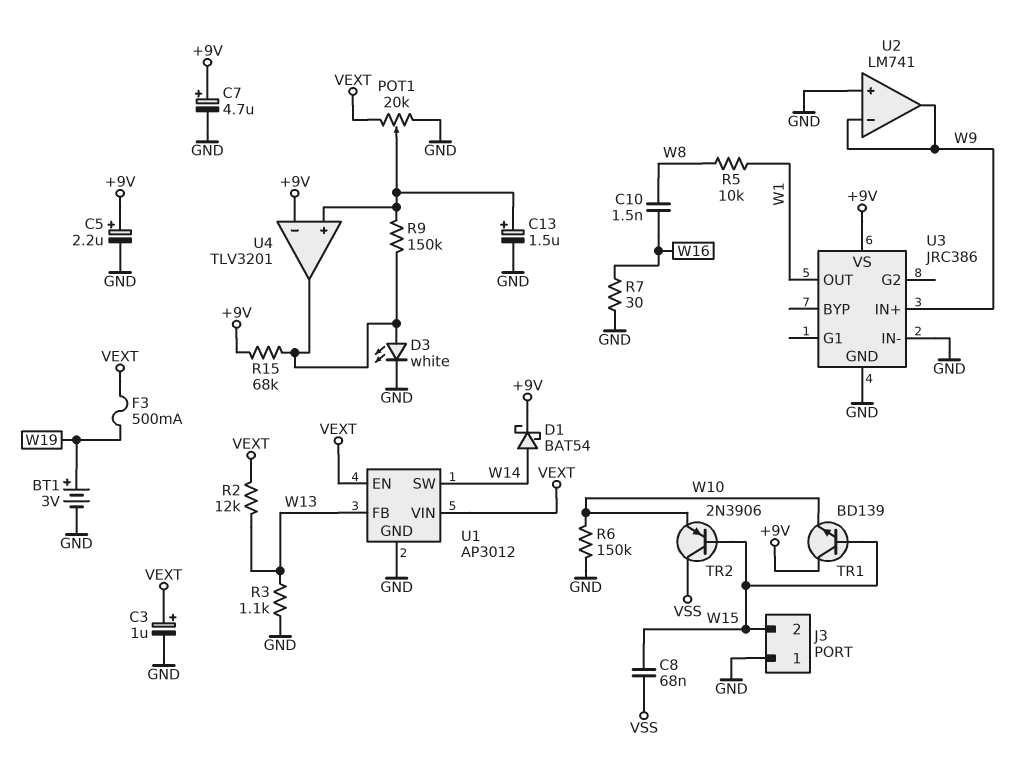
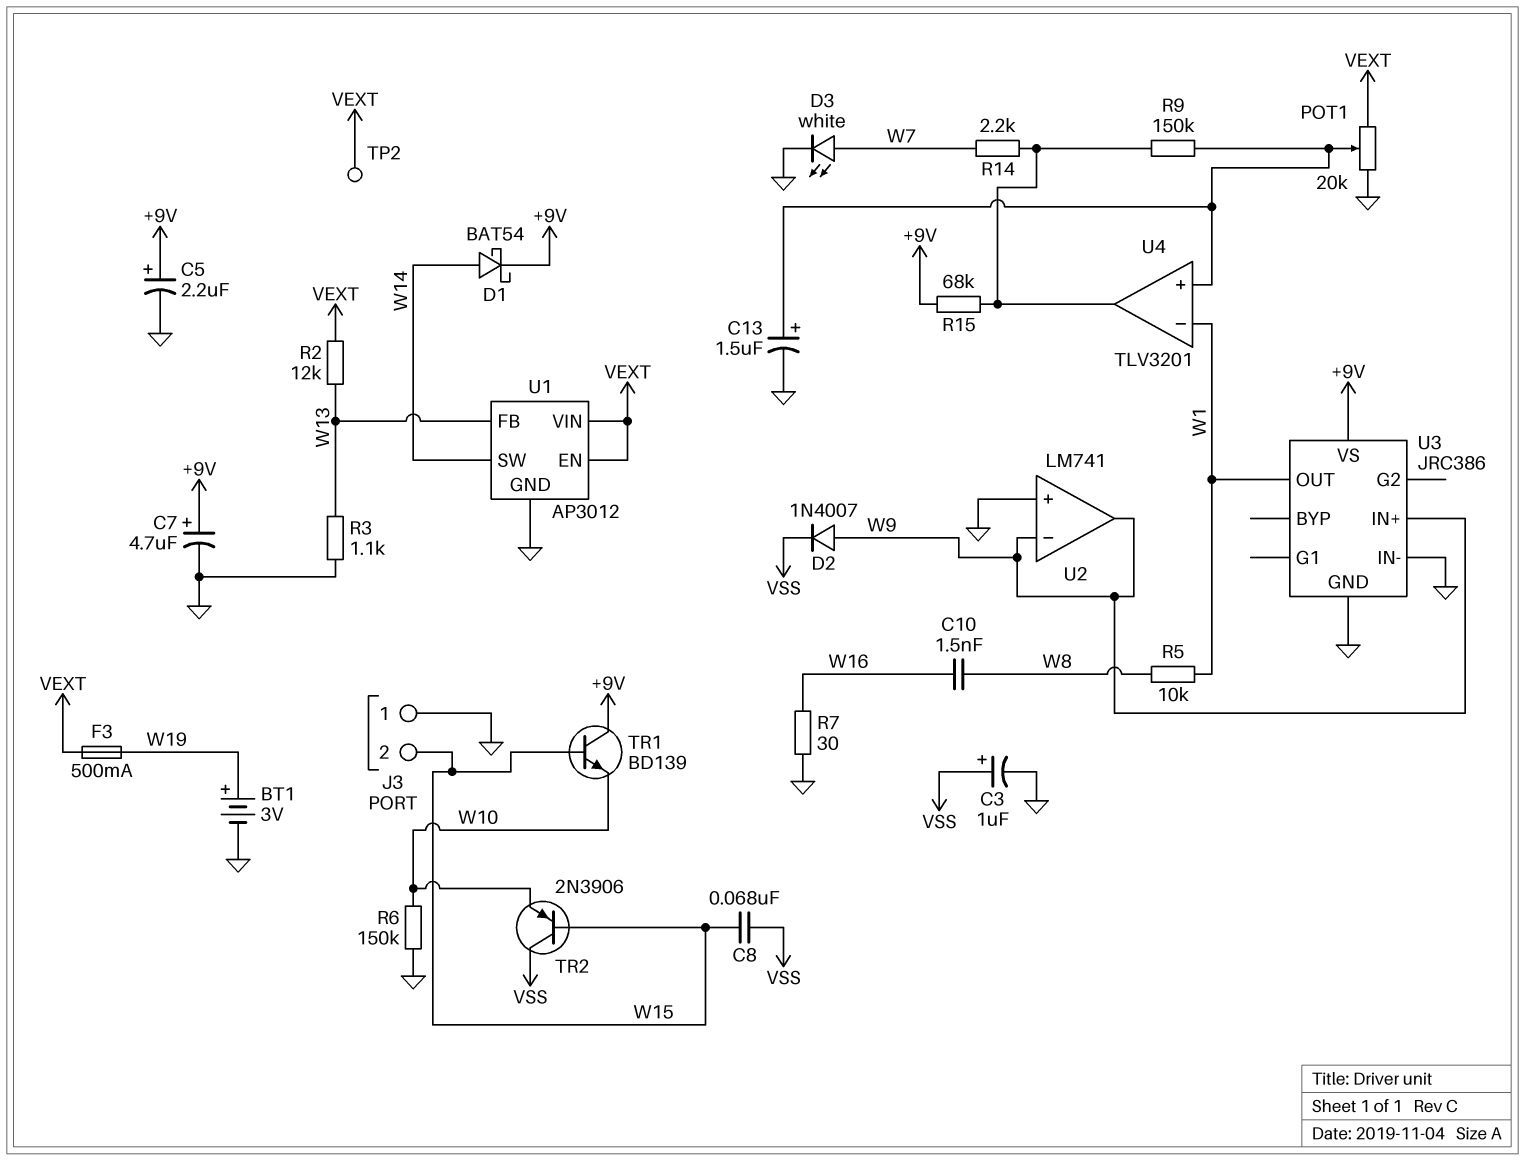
C3: 1uF (plus VEXT, minus GND) -> 1uF (plus VSS, minus GND)
D2: none -> diode 1N4007 (A W9, K VSS)
D3: LED white (A U4/out, K GND) -> LED white (A W7, K GND)
R14: none -> 2.2k (U4/out, W7)
TP2: none -> test point (VEXT)
U4 pin in-: +9V -> W1

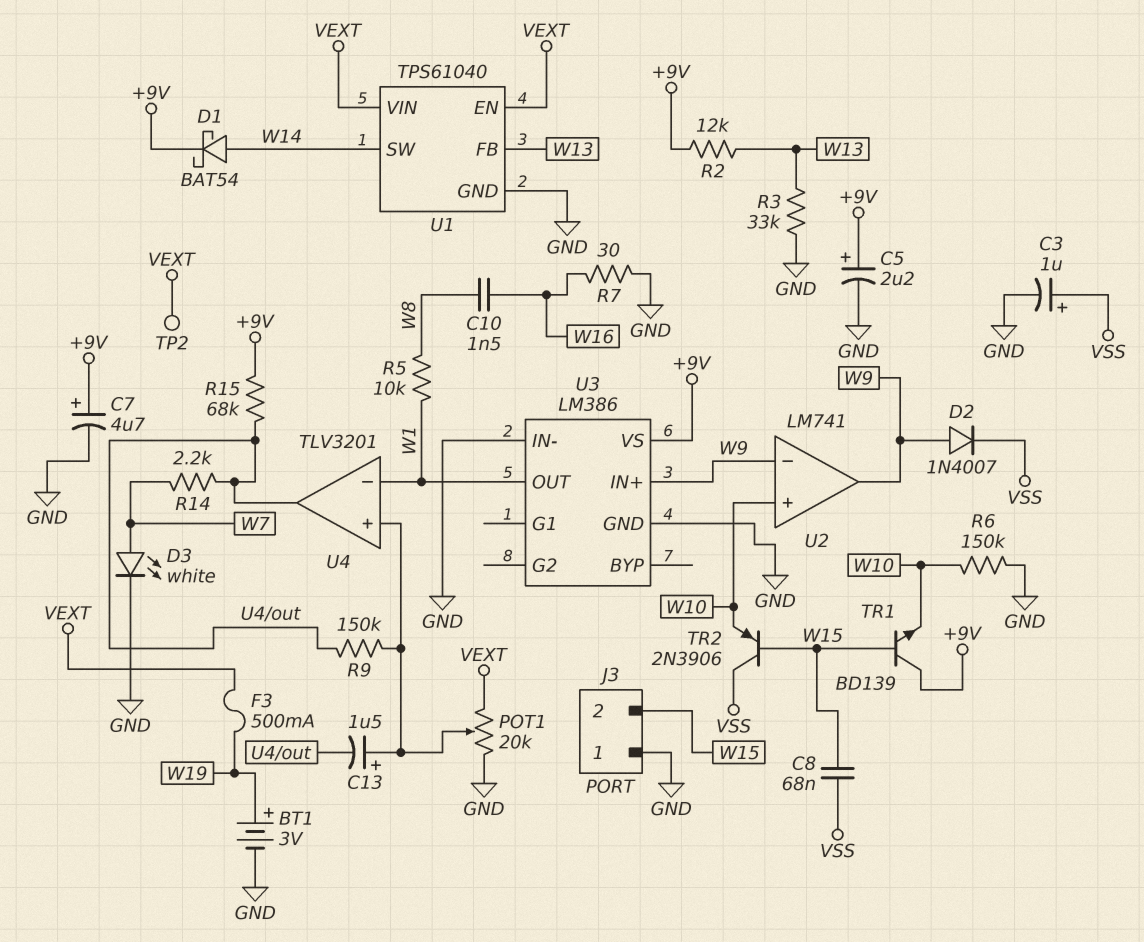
C13: 1.5uF (plus U4/in+, minus GND) -> 1.5uF (plus U4/in+, minus U4/out)
R2: 12k (VEXT, W13) -> 12k (+9V, W13)
R3: 1.1k (GND, W13) -> 33k (GND, W13)
U1: AP3012 -> TPS61040
U2 pin in+: GND -> W10
U3: JRC386 -> LM386

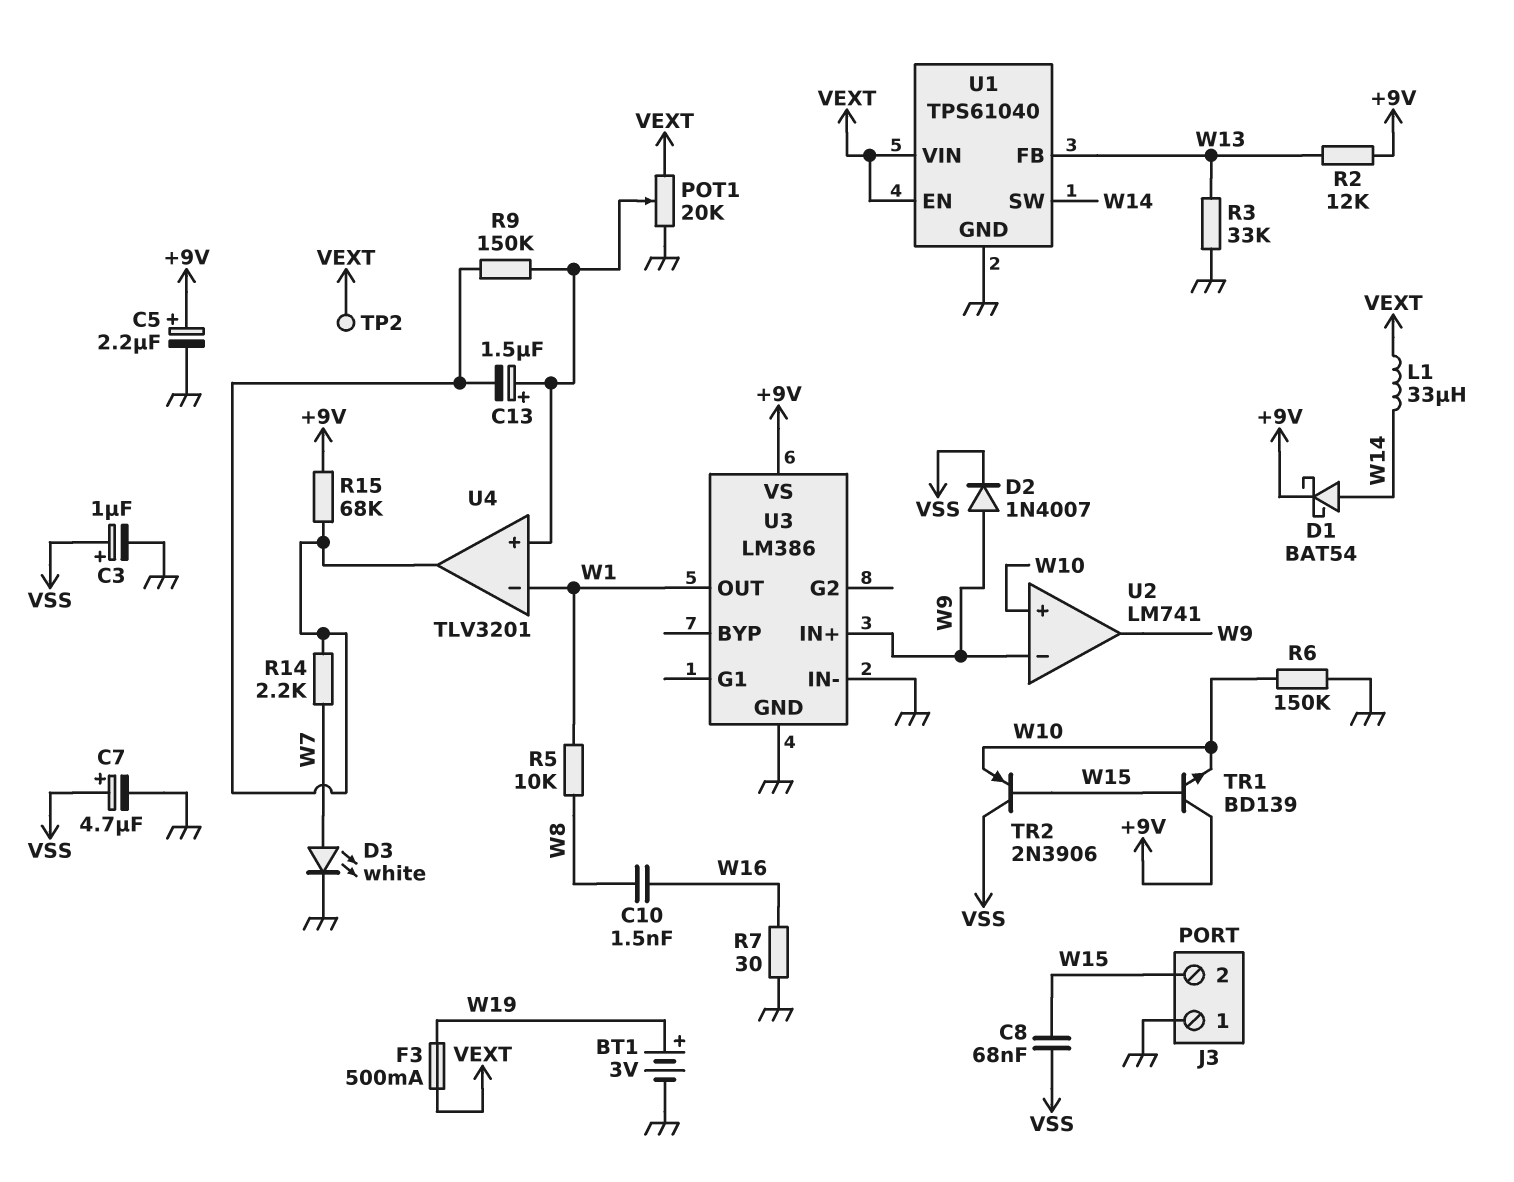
C7: 4.7uF (plus +9V, minus GND) -> 4.7uF (plus VSS, minus GND)
L1: none -> 33uH (VEXT, W14)

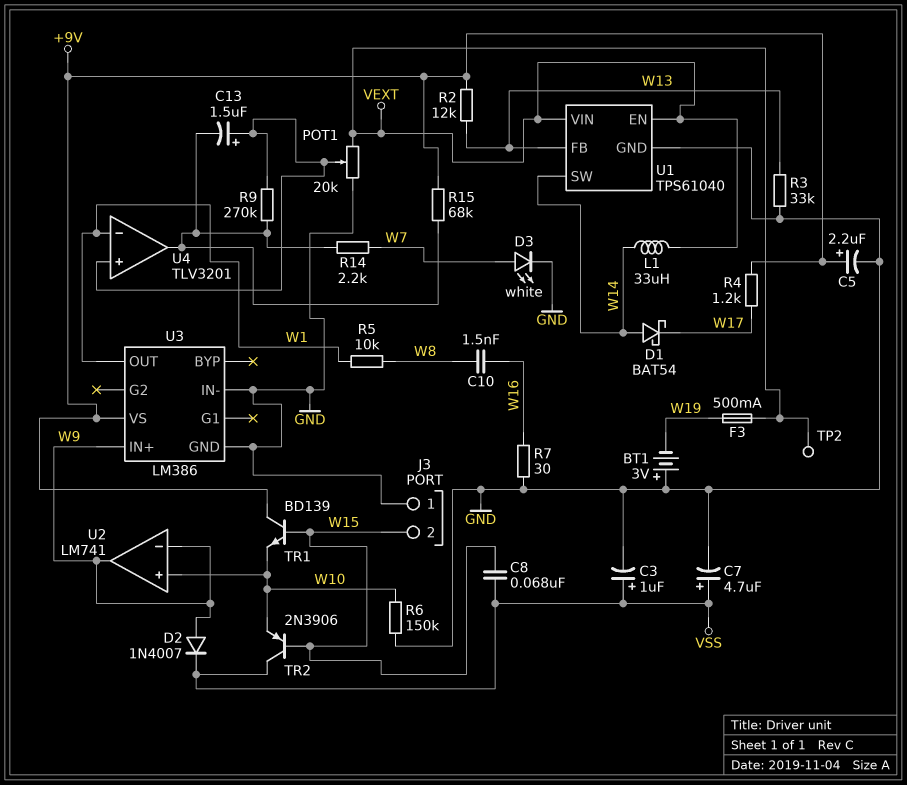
BT1: 3V (plus W19, minus GND) -> 3V (plus GND, minus W19)
D1: schottky BAT54 (A W14, K +9V) -> schottky BAT54 (A W14, K W17)
R4: none -> 1.2k (+9V, W17)
R9: 150k (U4/in+, U4/out) -> 270k (U4/in+, U4/out)

